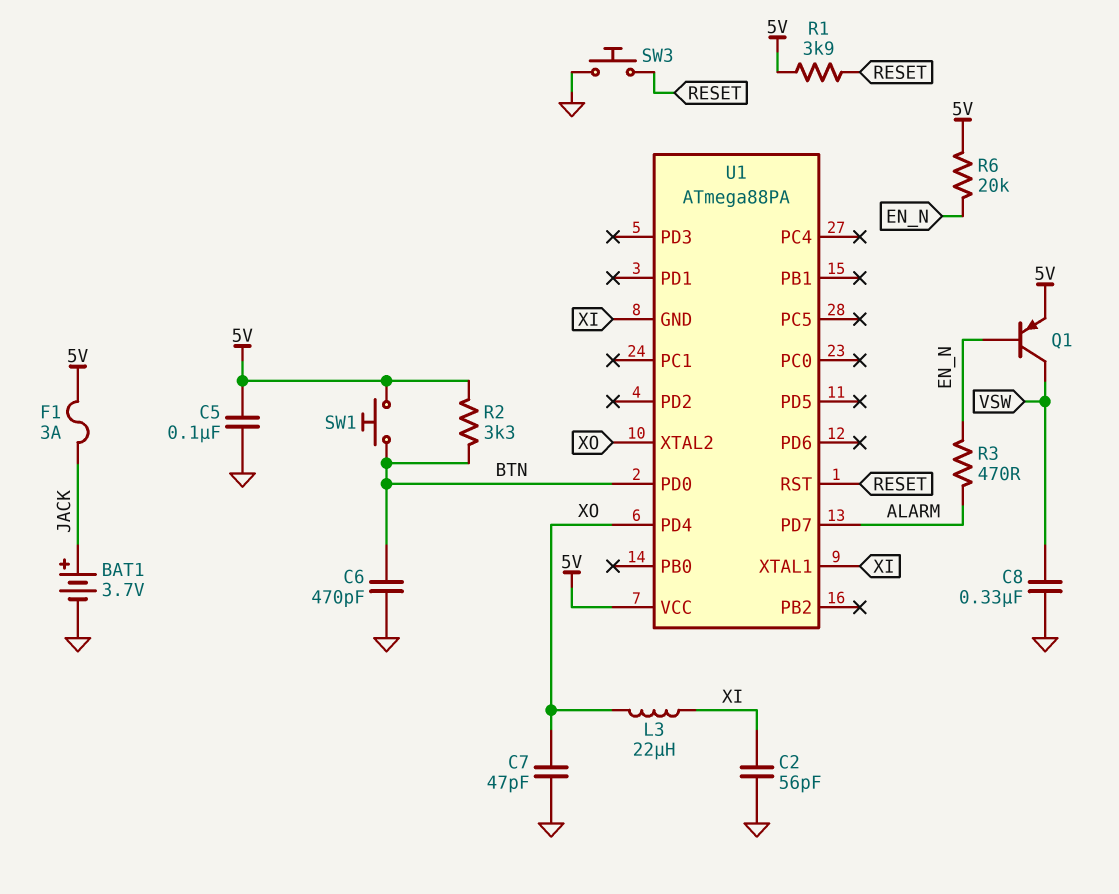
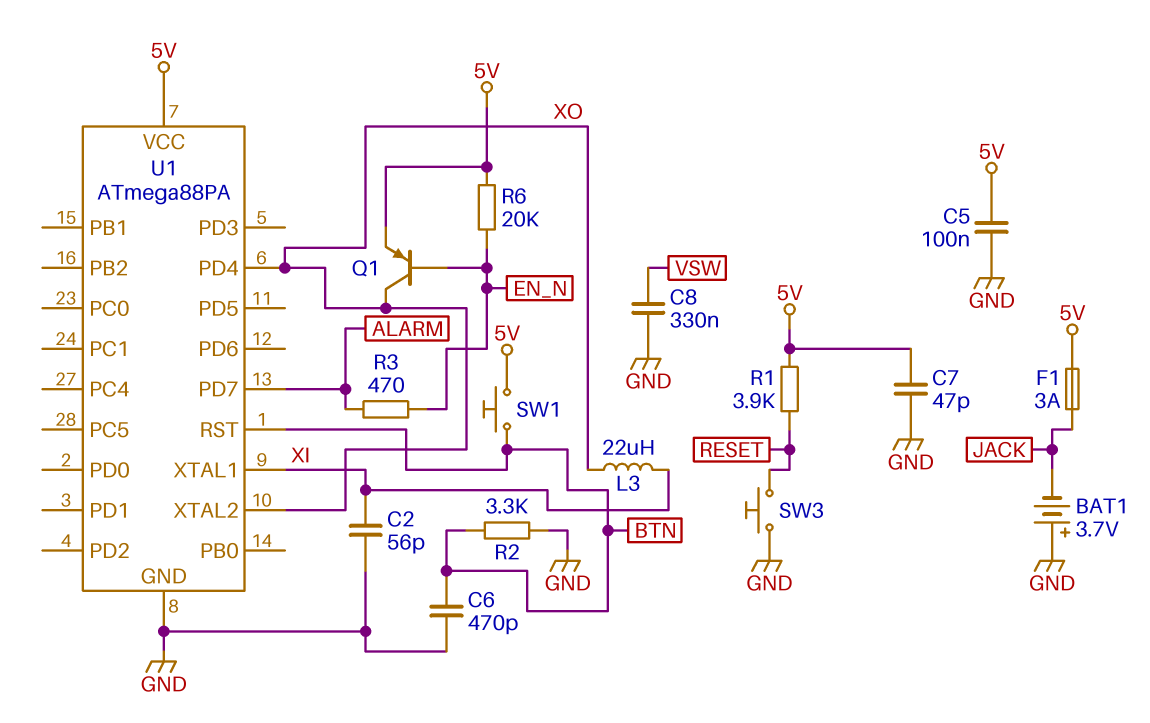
BAT1: 3.7V (plus JACK, minus GND) -> 3.7V (plus GND, minus JACK)
C7: 47pF (GND, XO) -> 47pF (5V, GND)
Q1: PNP (B EN_N, C VSW, E 5V) -> PNP (B EN_N, C XO, E 5V)
R2: 3.3k (5V, BTN) -> 3.3k (BTN, GND)
U1 pin GND: XI -> GND
U1 pin PD0: BTN -> none
U1 pin RST: RESET -> BTN

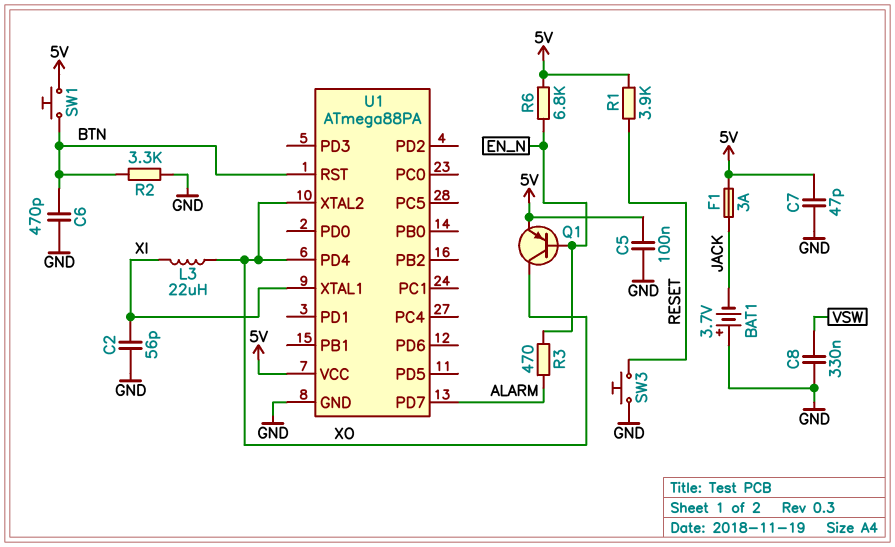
R6: 20k (5V, EN_N) -> 6.8k (5V, EN_N)

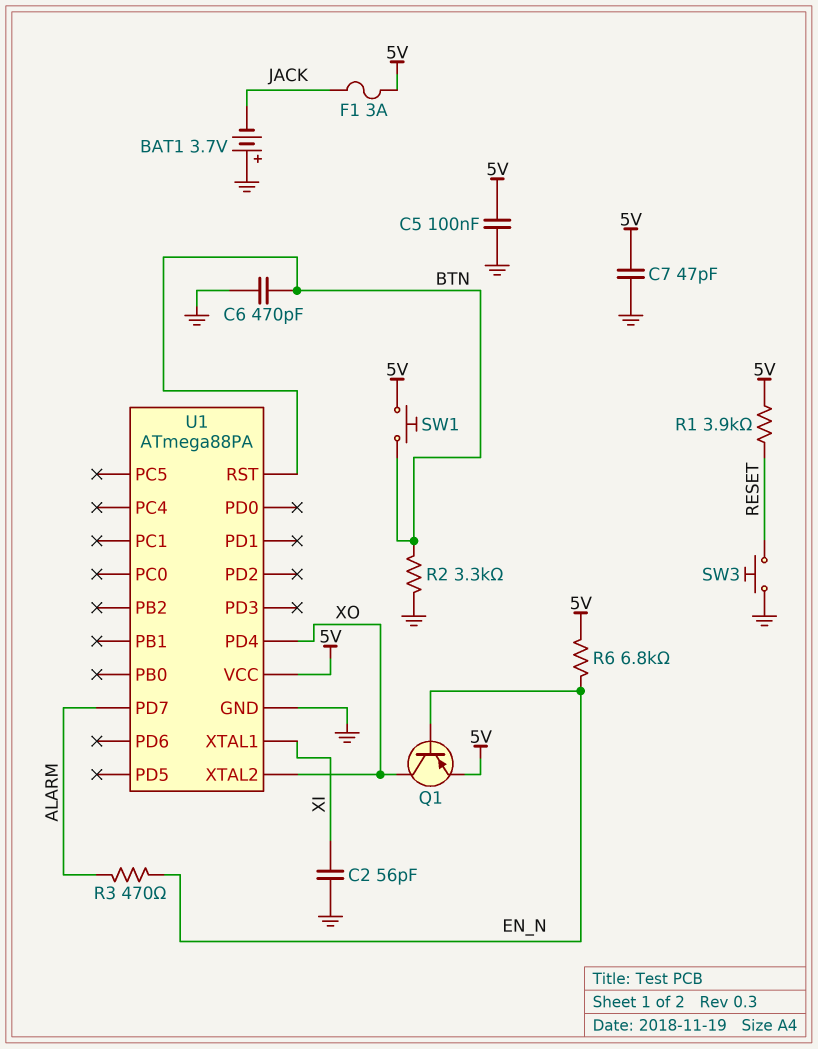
C8: 330nF (GND, VSW) -> none
L3: 22uH (XI, XO) -> none

